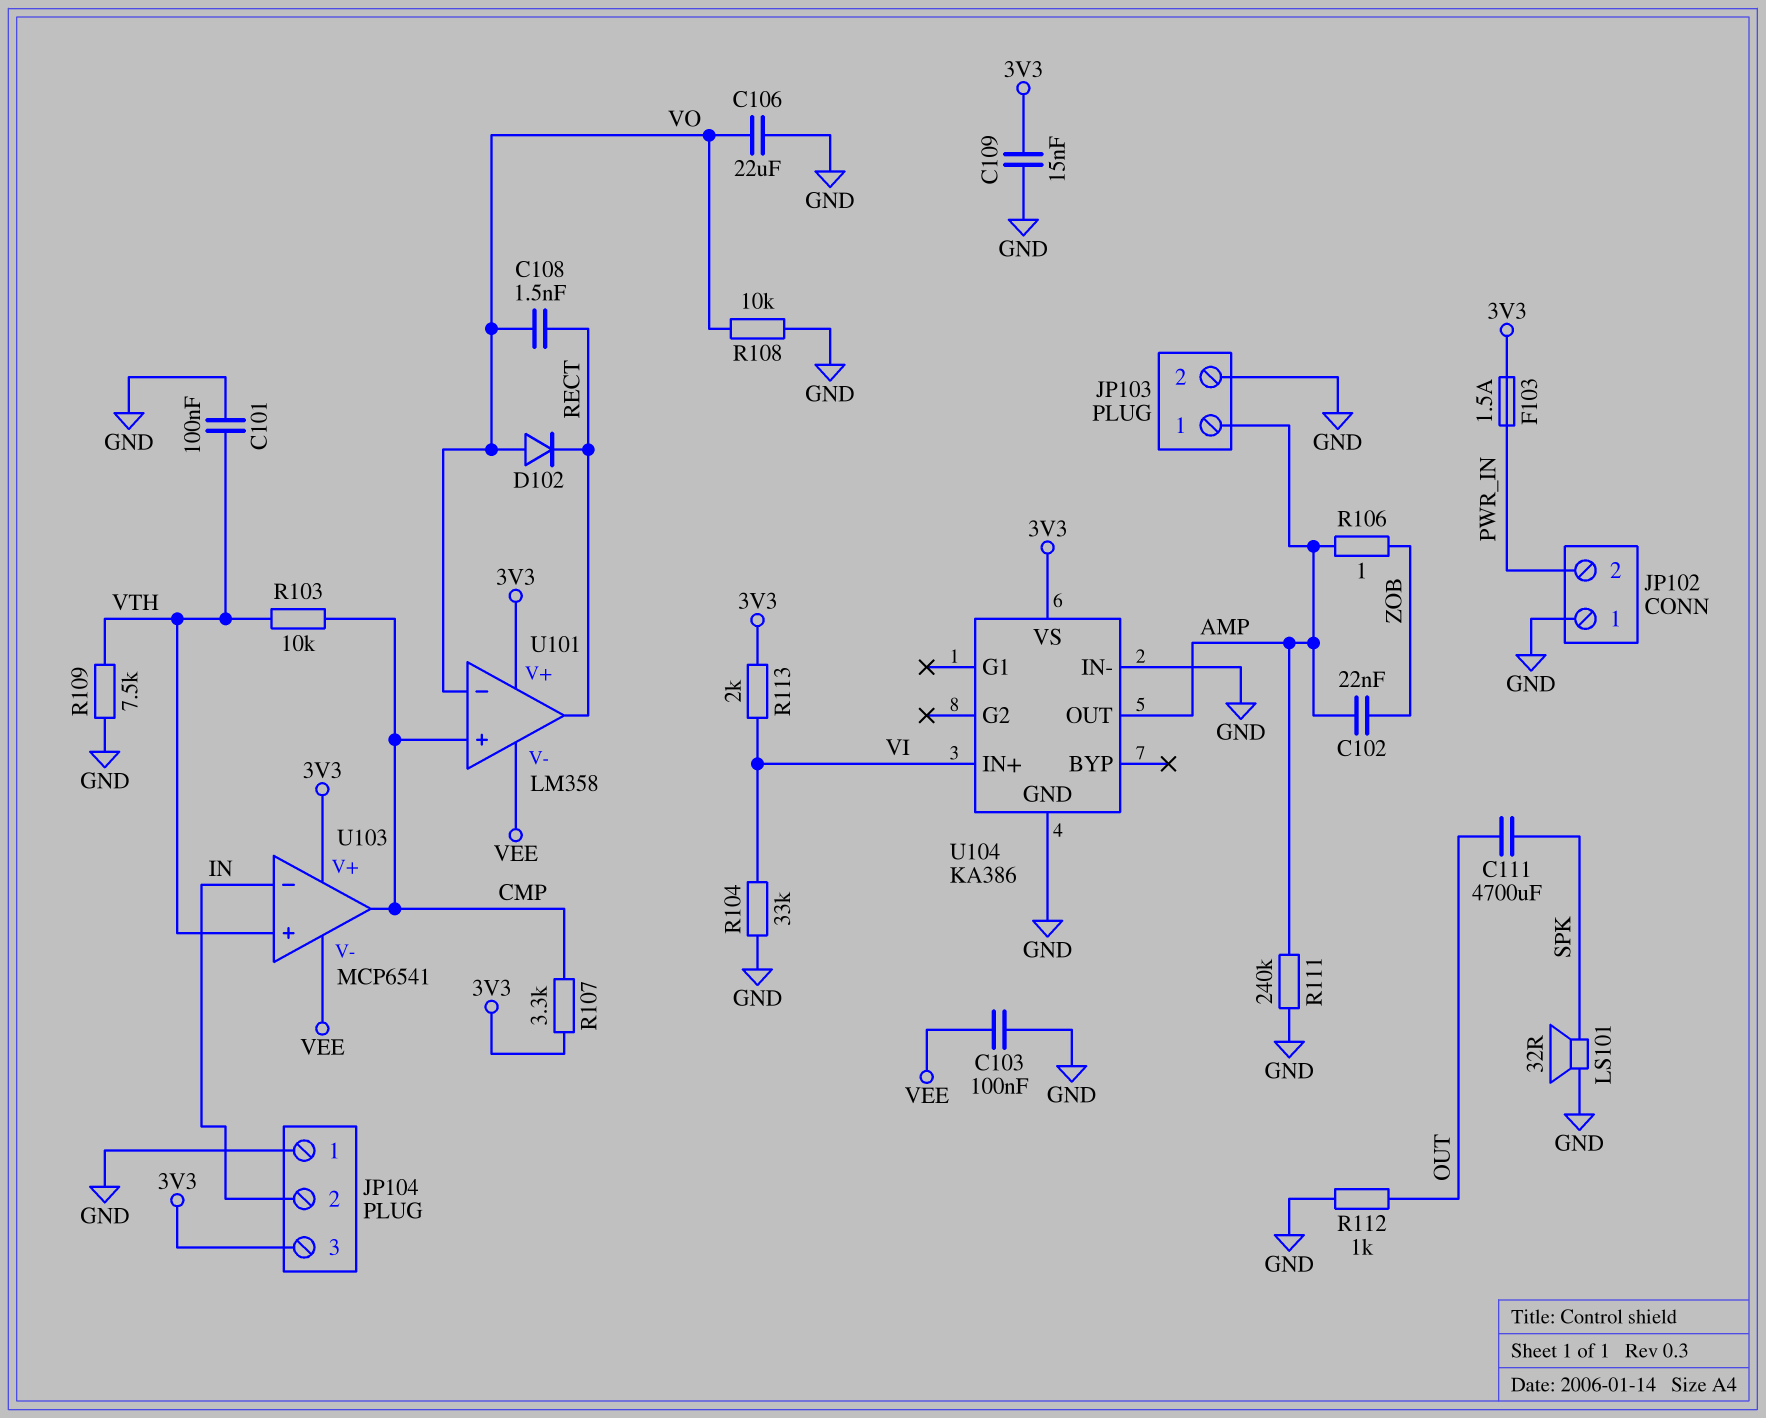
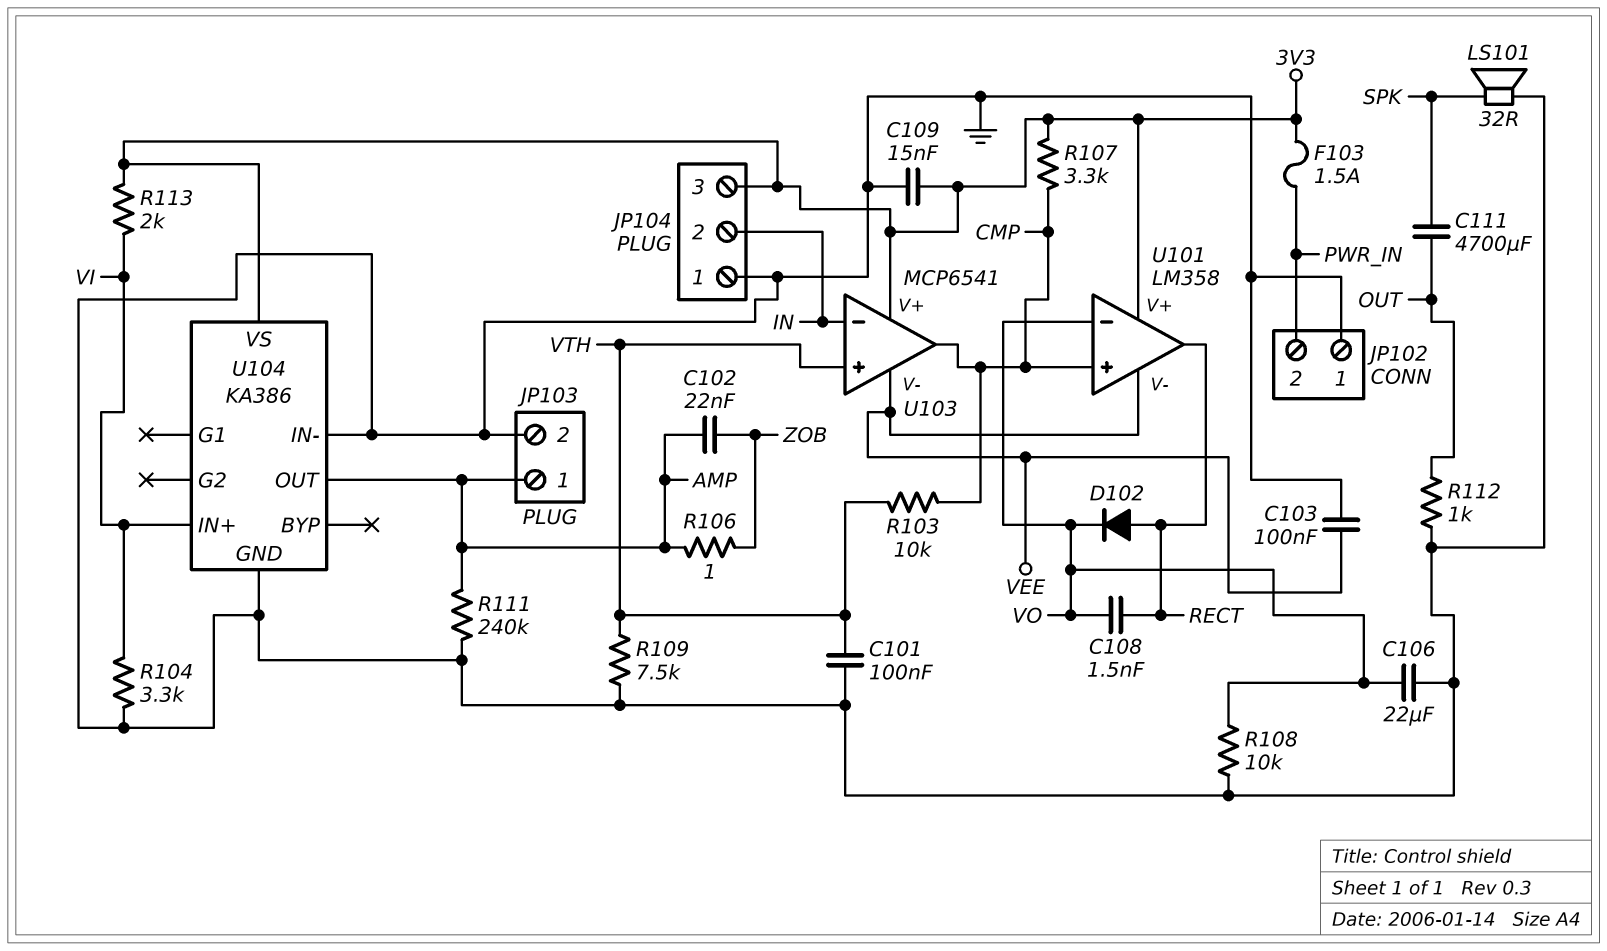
D102: diode (A VO, K RECT) -> diode (A RECT, K VO)
R104: 33k (GND, VI) -> 3.3k (GND, VI)

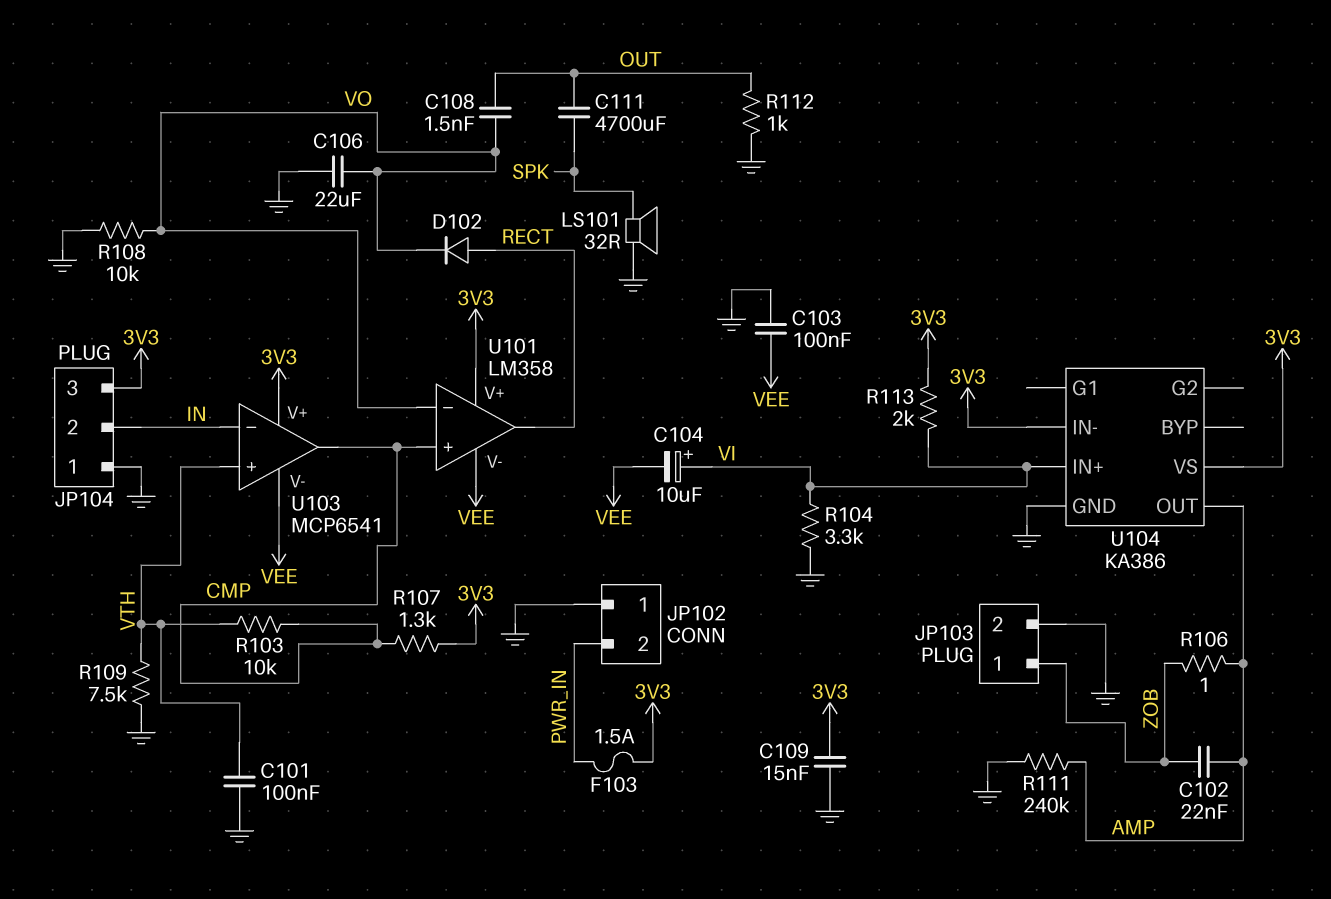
C104: none -> 10uF (plus VI, minus VEE)
C108: 1.5nF (RECT, VO) -> 1.5nF (OUT, VO)
JP103 pin 1: AMP -> ZOB
R107: 3.3k (3V3, CMP) -> 1.3k (3V3, CMP)
U104 pin IN-: GND -> 3V3

